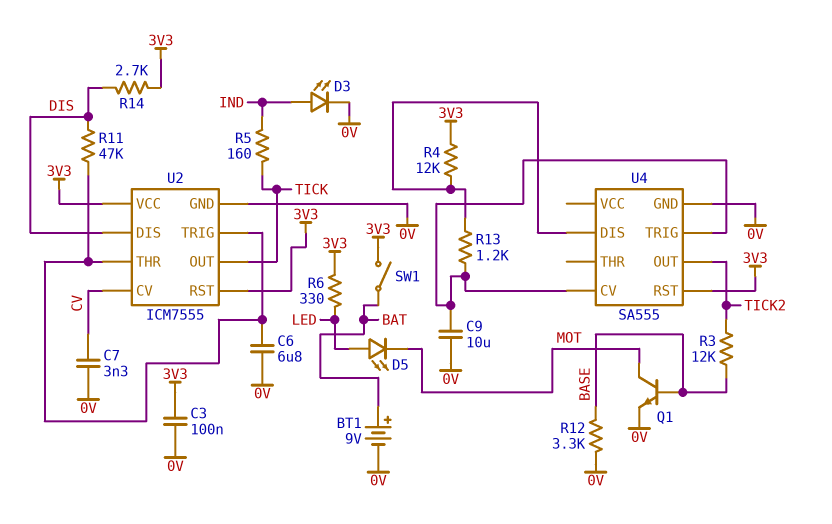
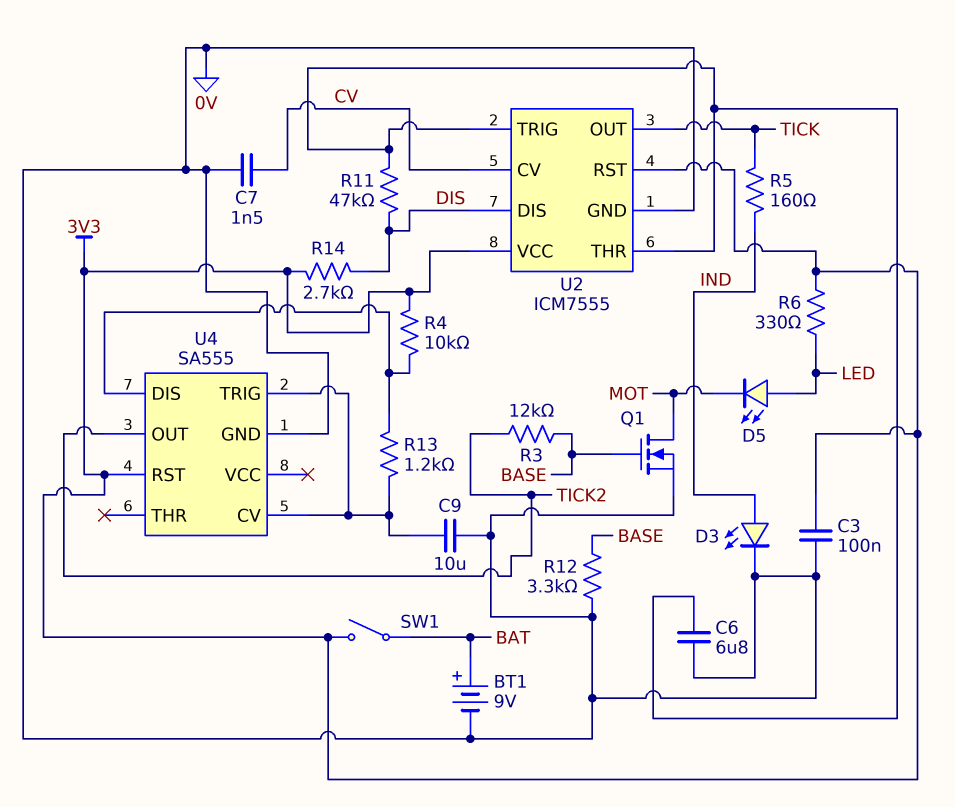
C7: 3.3nF (0V, CV) -> 1.5nF (0V, CV)
Q1: NPN (B BASE, C MOT, E 0V) -> NMOS (G BASE, D MOT, S 0V)
R4: 12k (3V3, U4/DIS) -> 10k (3V3, U4/DIS)

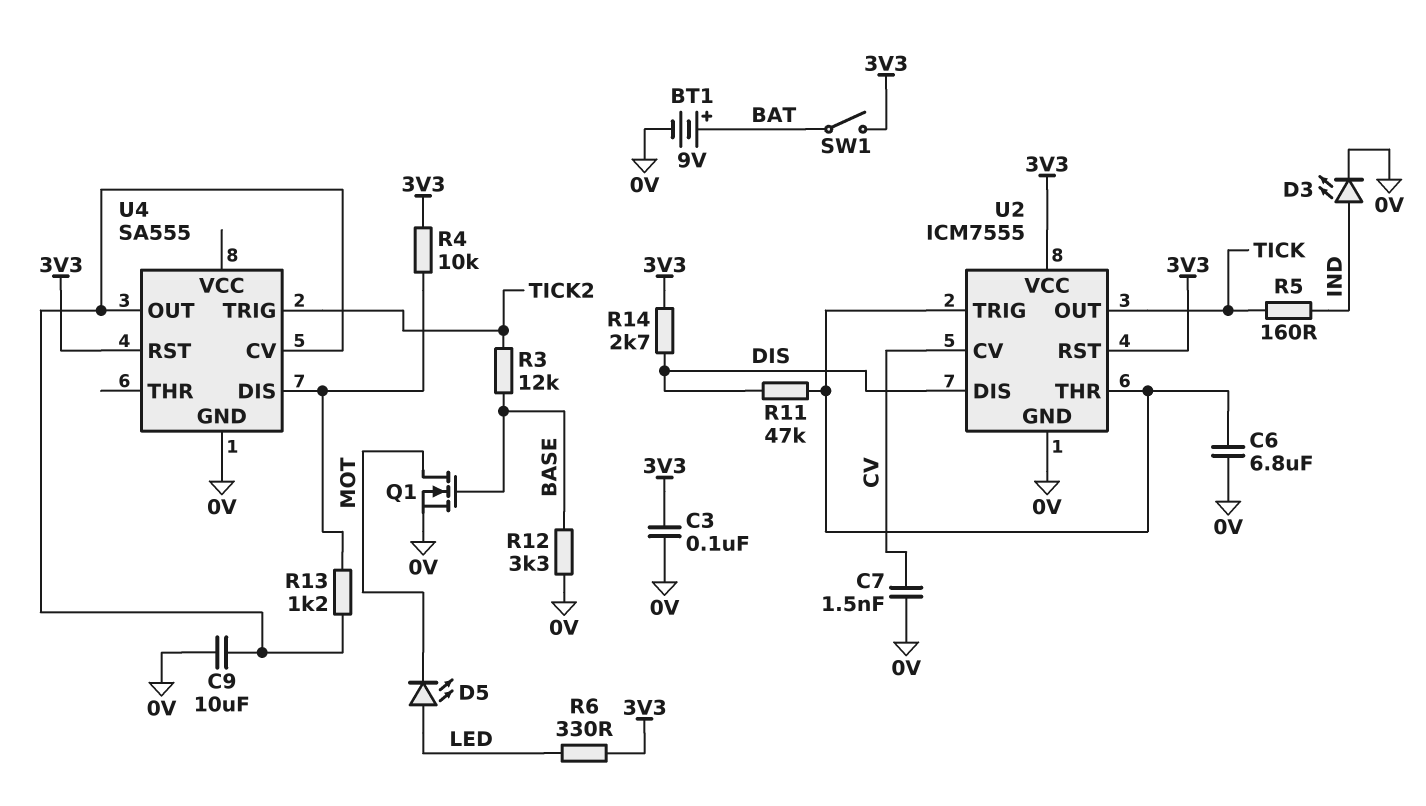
U4 pin OUT: TICK2 -> U4/CV
U4 pin TRIG: U4/CV -> TICK2

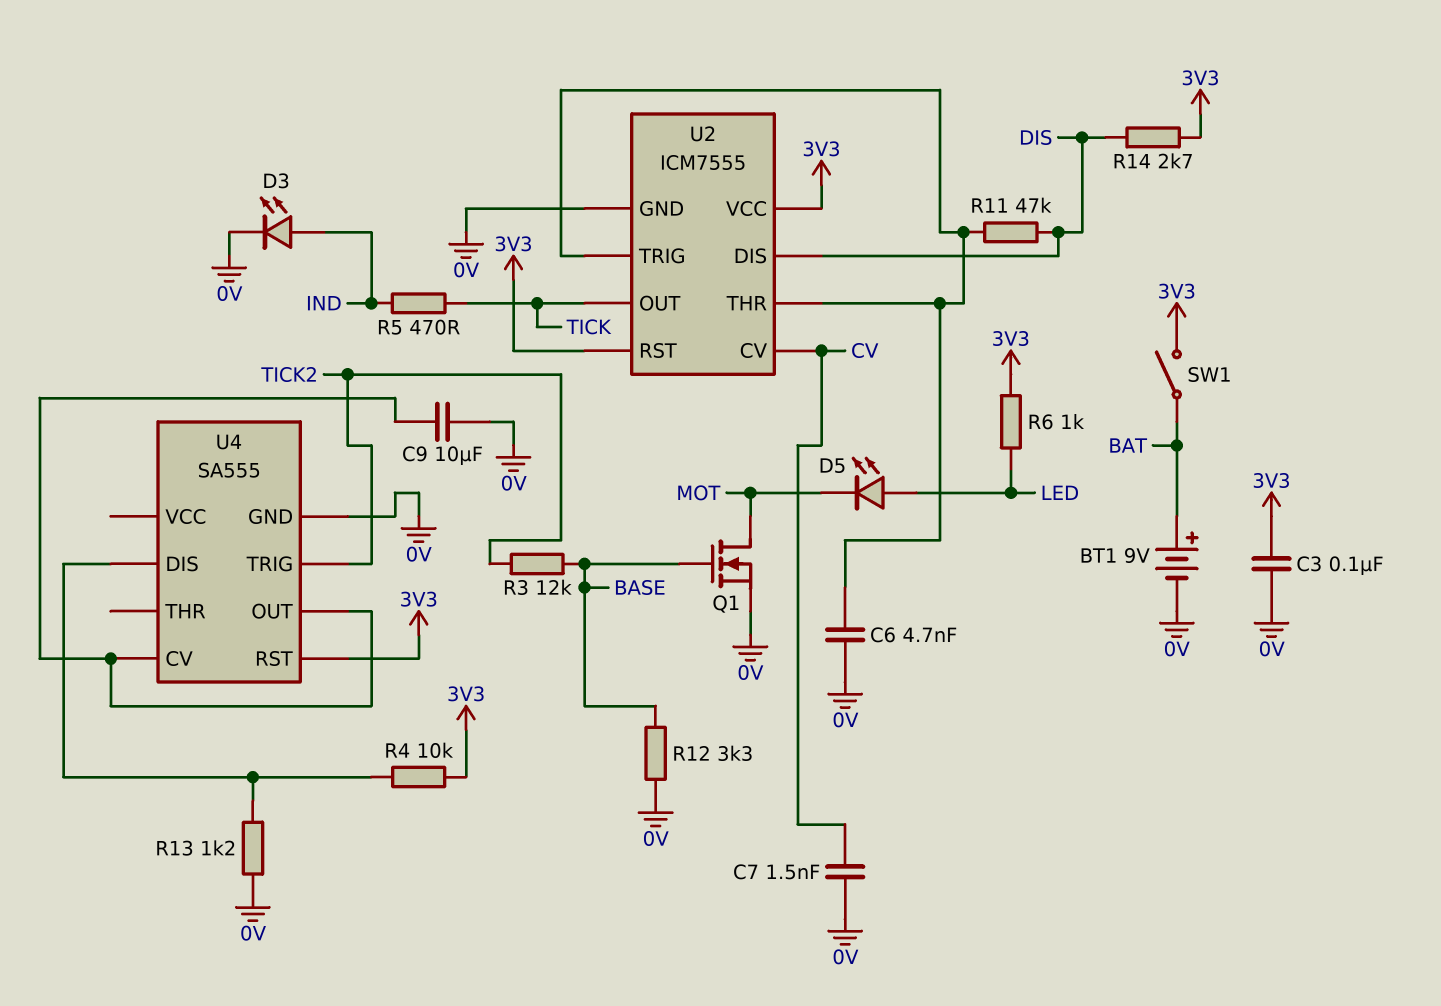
C6: 6.8uF (0V, U2/THR) -> 4.7nF (0V, U2/THR)
R5: 160 (IND, TICK) -> 470 (IND, TICK)
R6: 330 (3V3, LED) -> 1k (3V3, LED)
R13: 1.2k (U4/CV, U4/DIS) -> 1.2k (0V, U4/DIS)

